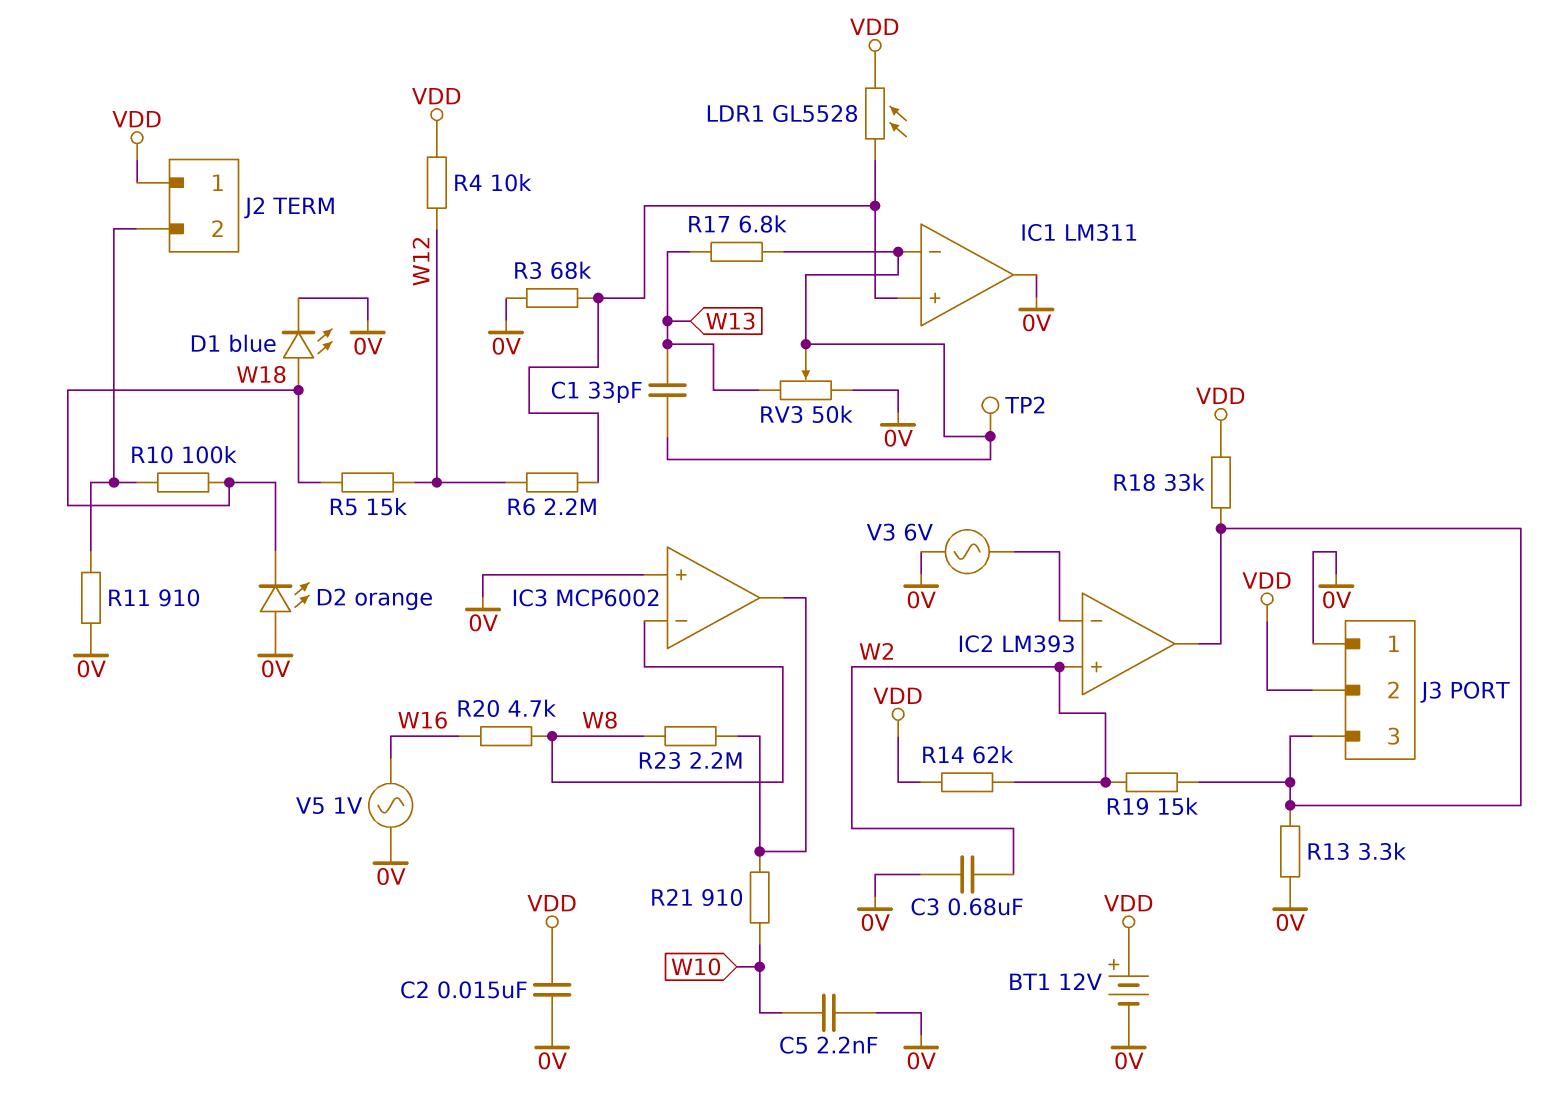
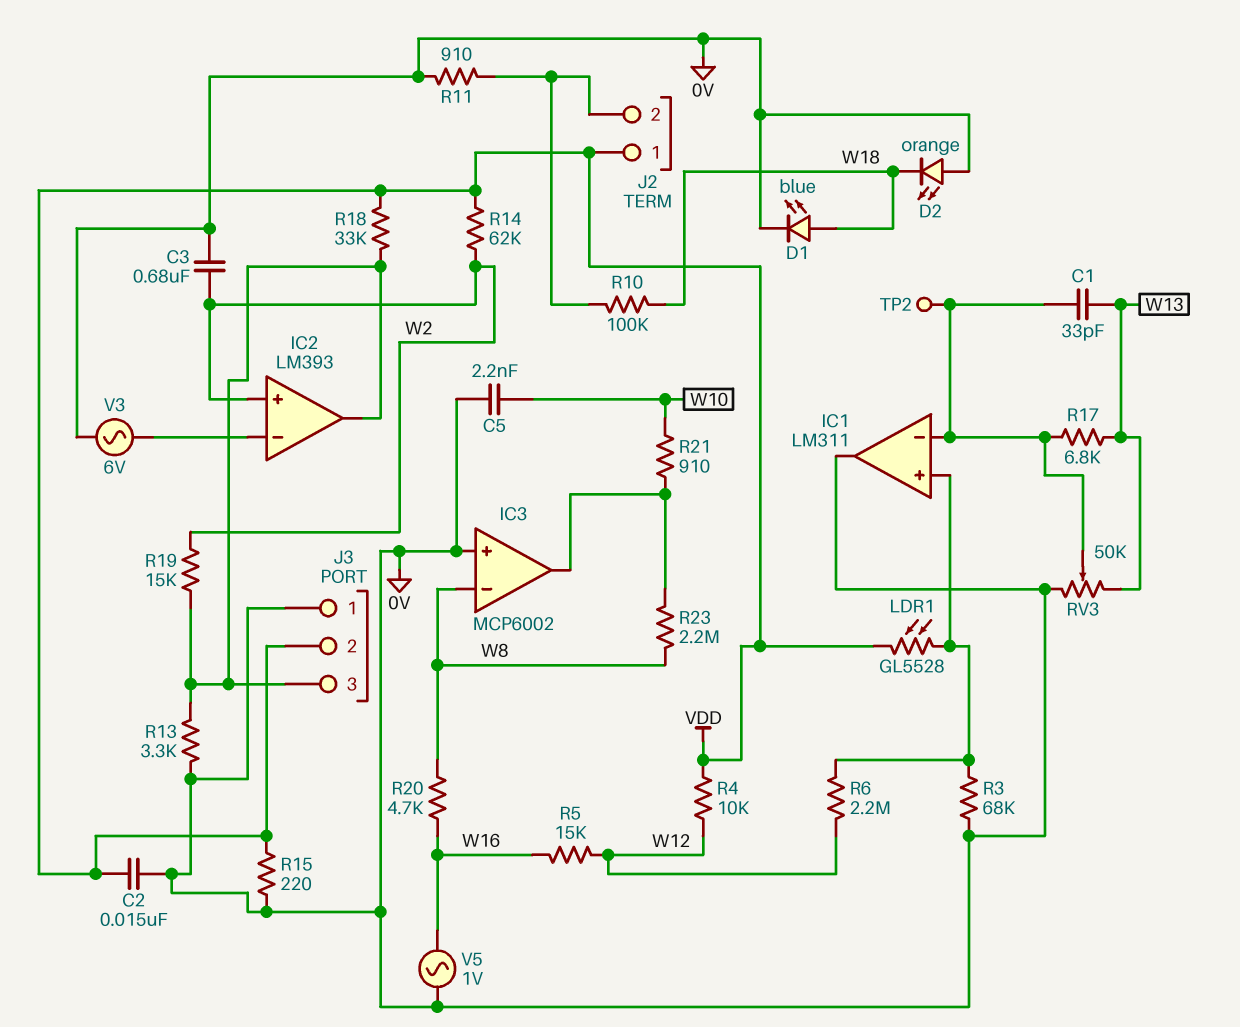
BT1: 12V (plus VDD, minus 0V) -> none
R5: 15k (W12, W18) -> 15k (W12, W16)
R15: none -> 220 (0V, VDD)

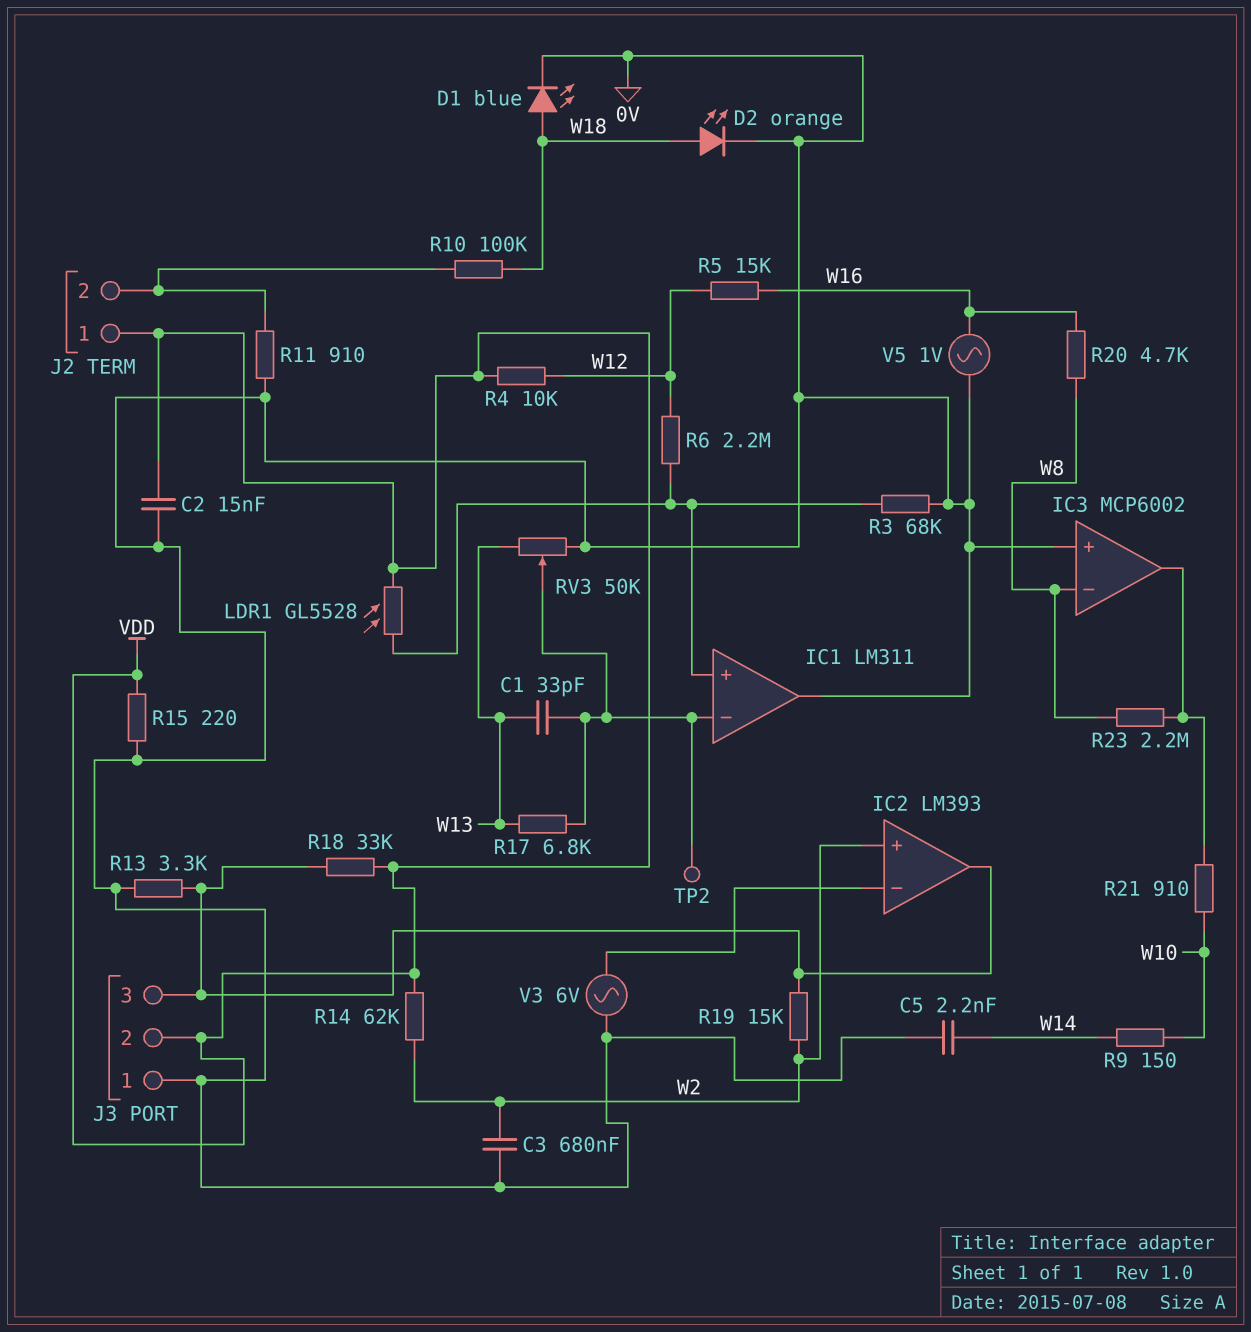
C5: 2.2nF (0V, W10) -> 2.2nF (0V, W14)
D2: LED orange (A 0V, K W18) -> LED orange (A W18, K 0V)
R9: none -> 150 (W10, W14)

